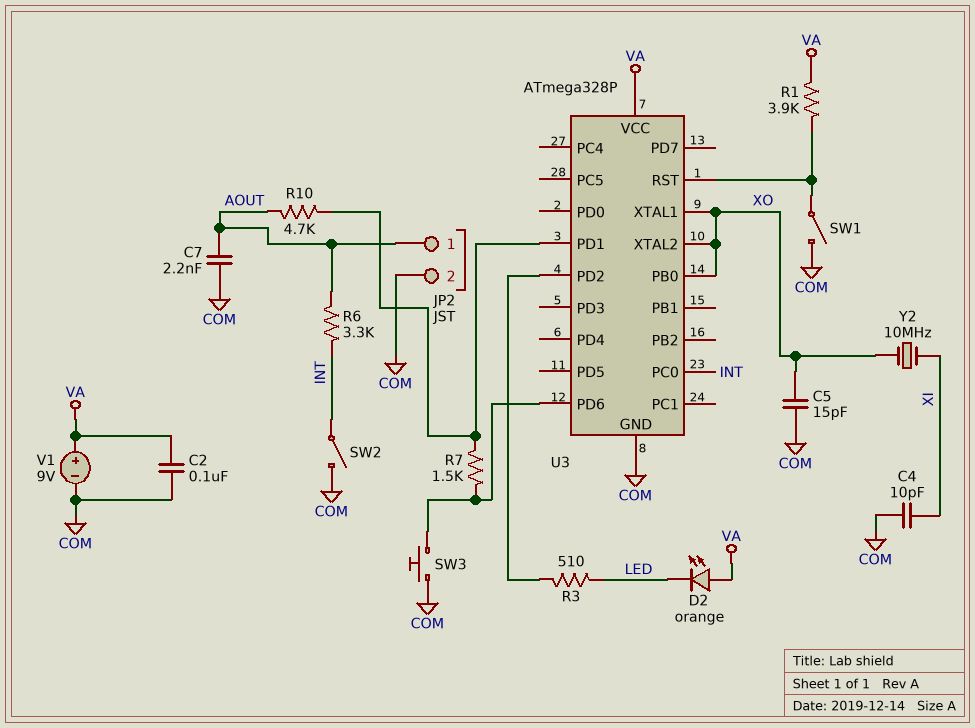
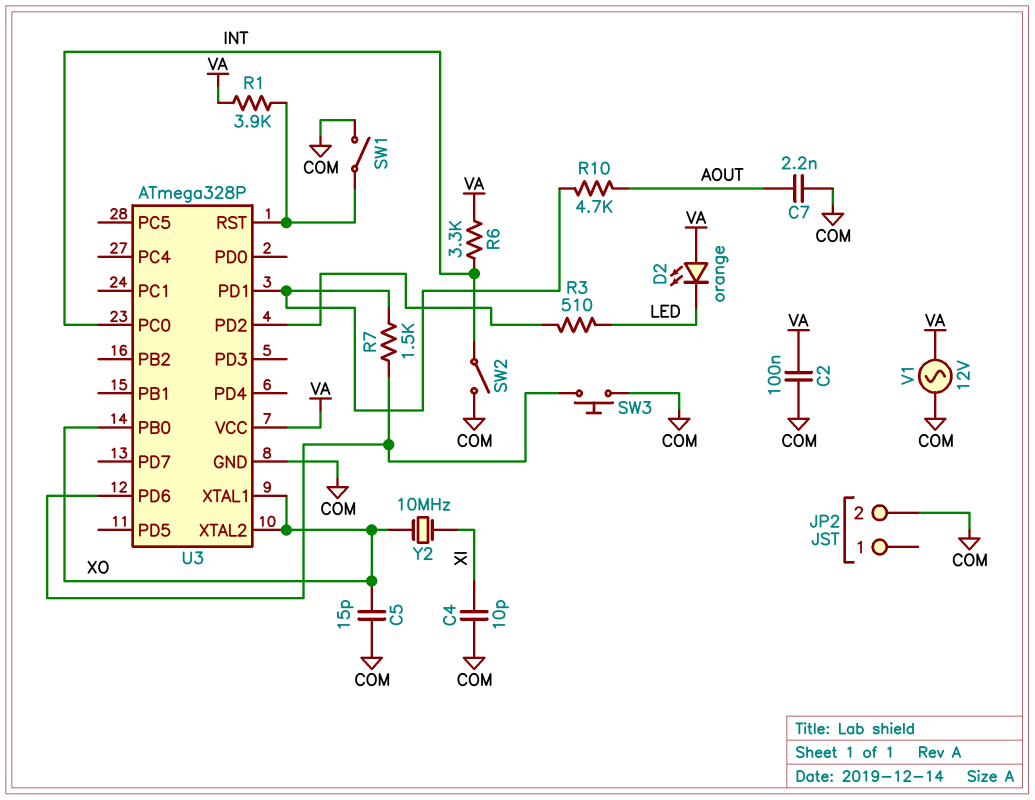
JP2 pin 1: AOUT -> none
R6: 3.3k (AOUT, INT) -> 3.3k (INT, VA)
V1: 9V (plus VA, minus COM) -> AC 12V (COM, VA)

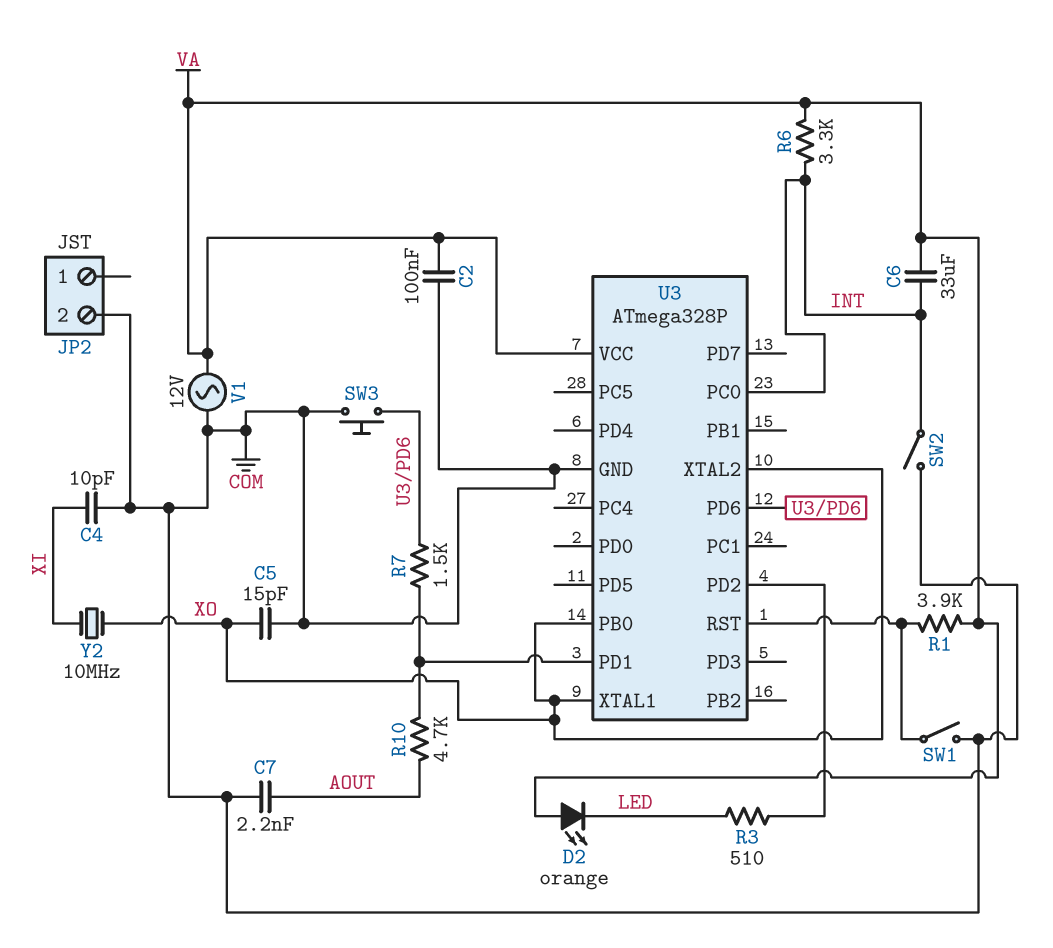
C6: none -> 33uF (INT, VA)

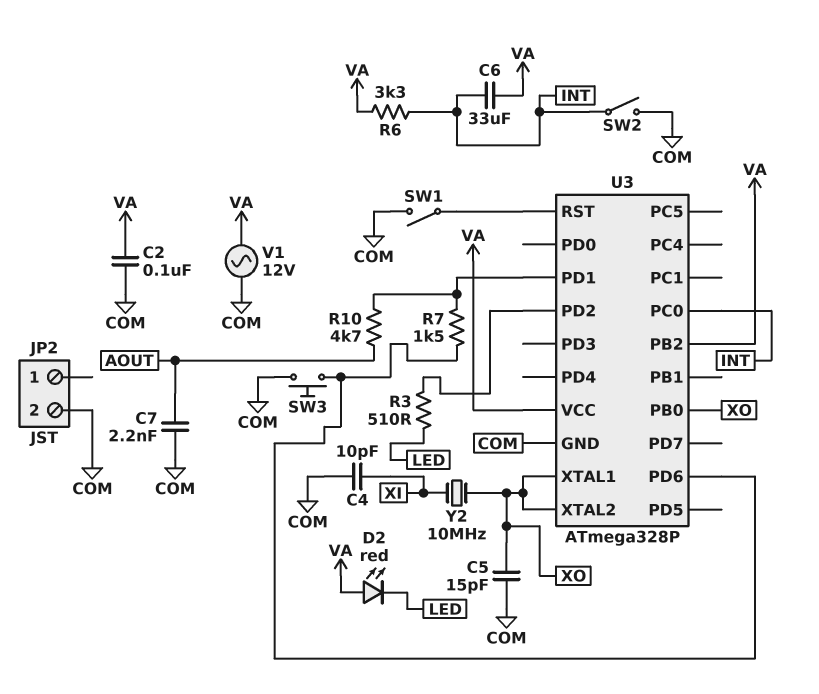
D2: LED orange (A VA, K LED) -> LED red (A VA, K LED)
R1: 3.9k (U3/RST, VA) -> none
U3 pin PB2: none -> VA

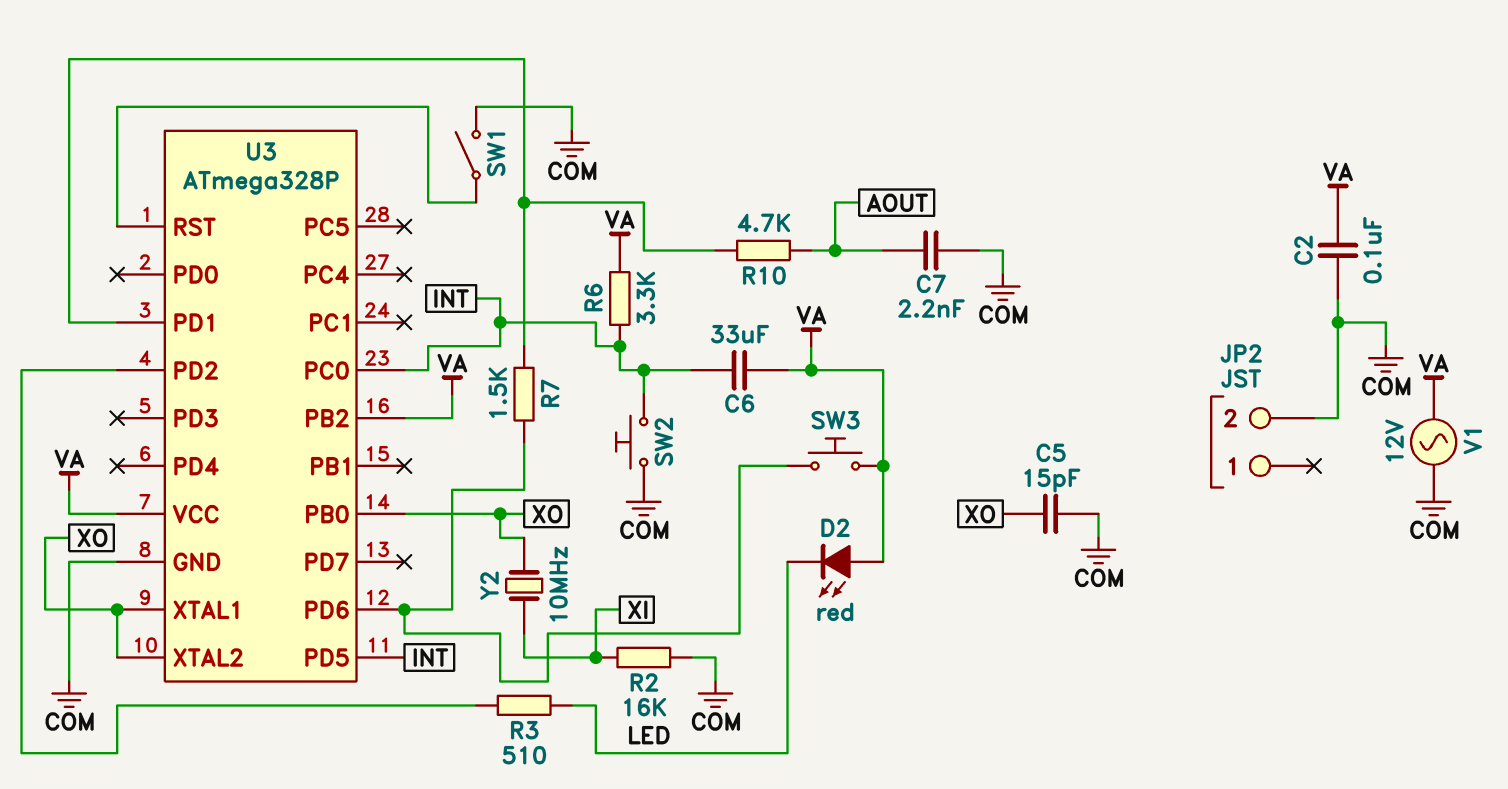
C4: 10pF (COM, XI) -> none
R2: none -> 16k (COM, XI)
SW2: switch (COM, INT) -> button (COM, INT)
SW3: button (COM, U3/PD6) -> button (U3/PD6, VA)
U3 pin PD5: none -> INT

